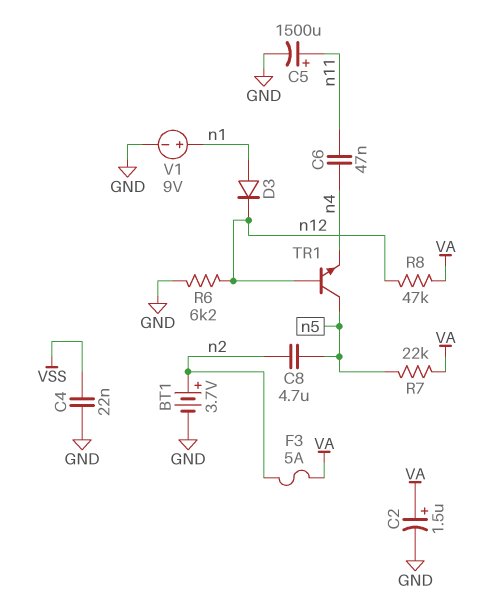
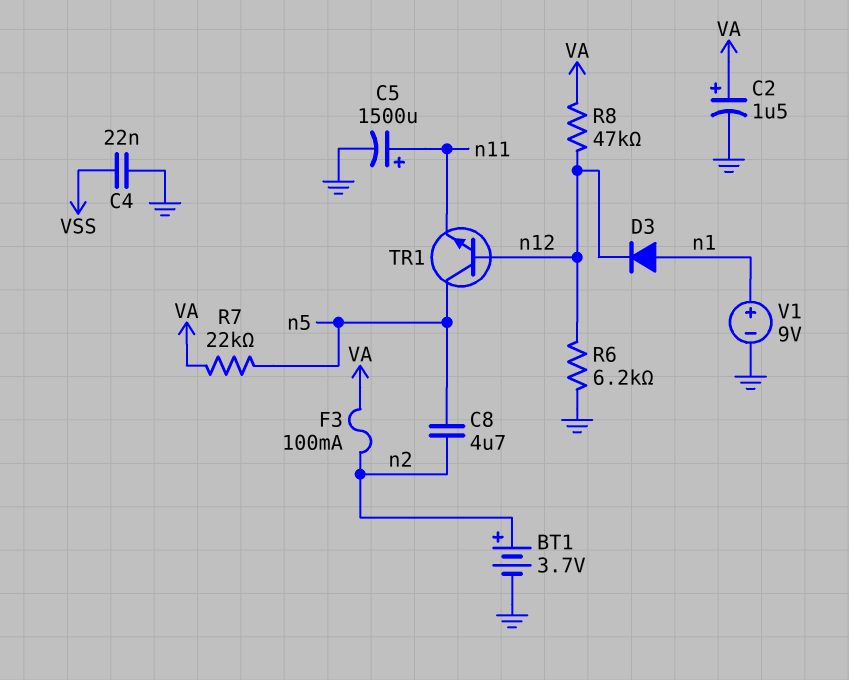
C6: 47nF (n4, n11) -> none
F3: 5A (VA, n2) -> 100mA (VA, n2)
TR1: NPN (B n12, C n5, E n4) -> NPN (B n12, C n5, E n11)

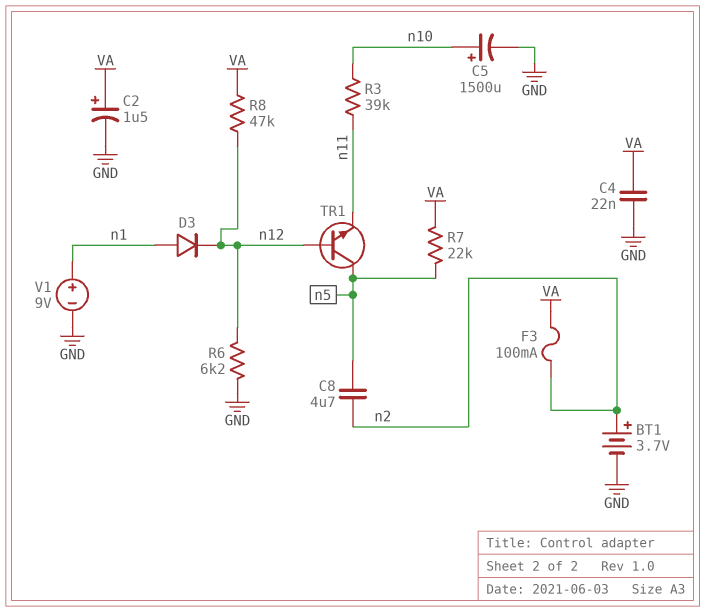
C4: 22nF (GND, VSS) -> 22nF (GND, VA)
C5: 1500uF (plus n11, minus GND) -> 1500uF (plus n10, minus GND)
R3: none -> 39k (n10, n11)

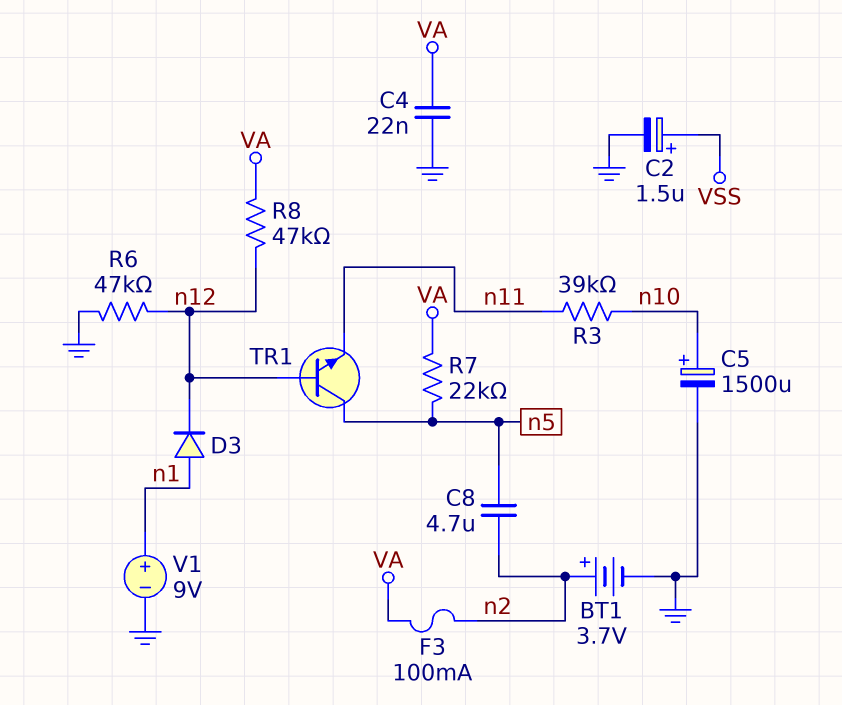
C2: 1.5uF (plus VA, minus GND) -> 1.5uF (plus VSS, minus GND)
R6: 6.2k (GND, n12) -> 47k (GND, n12)

